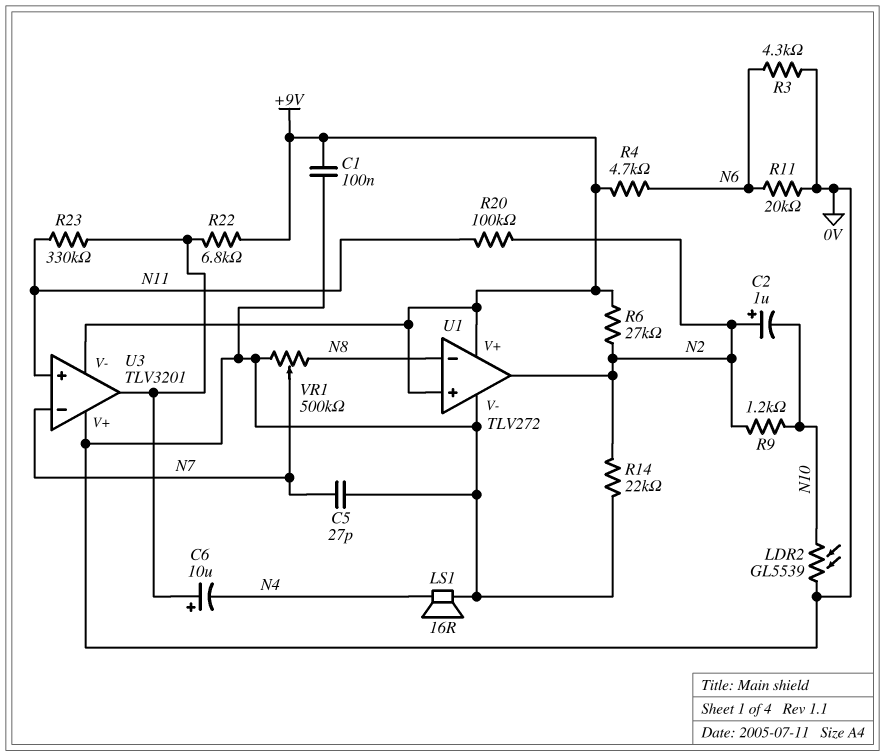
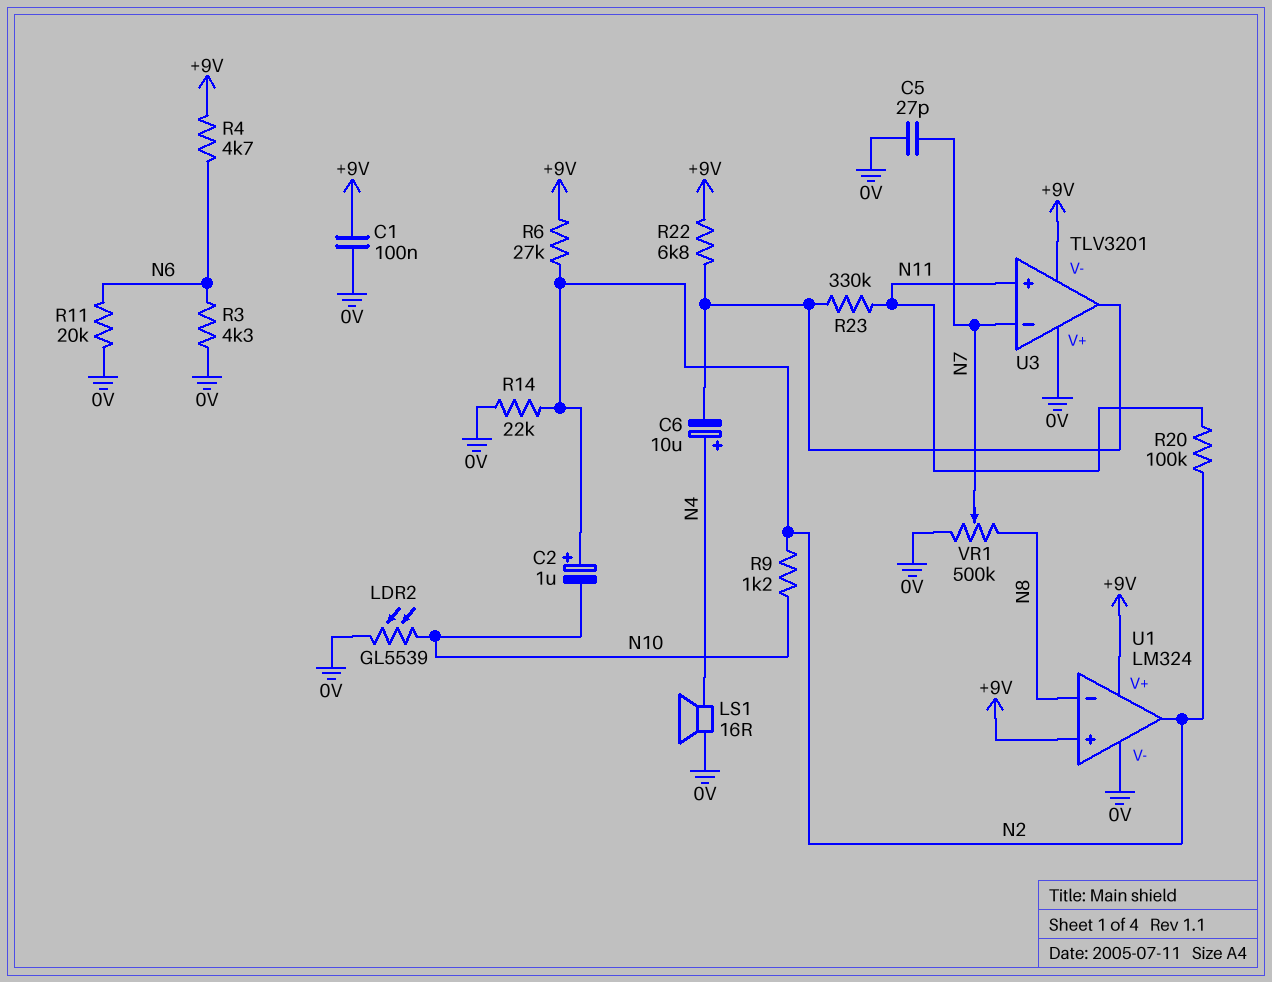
C6: 10uF (plus U3/out, minus N4) -> 10uF (plus N4, minus U3/out)
U1: TLV272 -> LM324

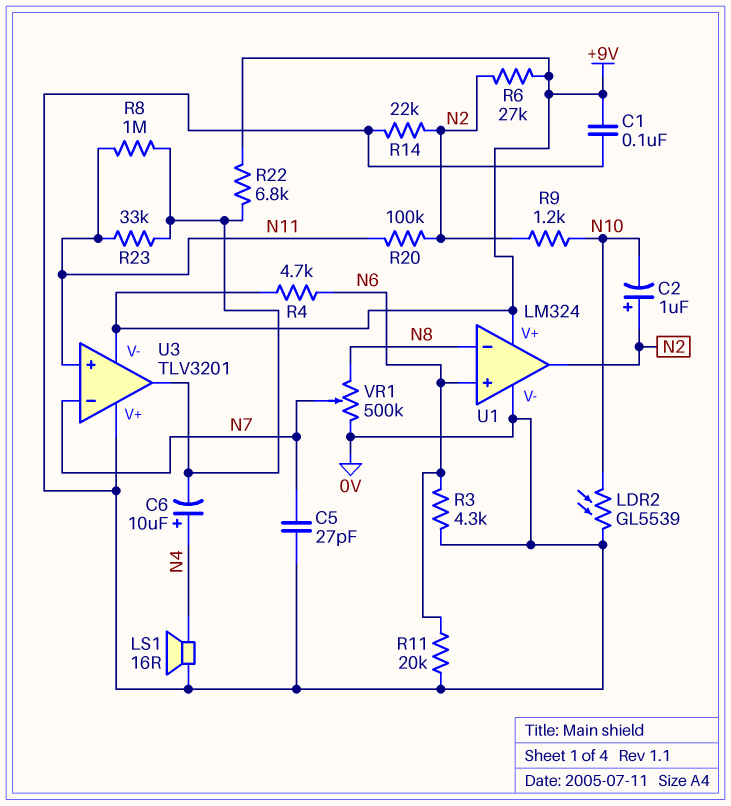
R8: none -> 1M (N11, U3/out)
R23: 330k (N11, U3/out) -> 33k (N11, U3/out)
U1 pin in+: +9V -> N6

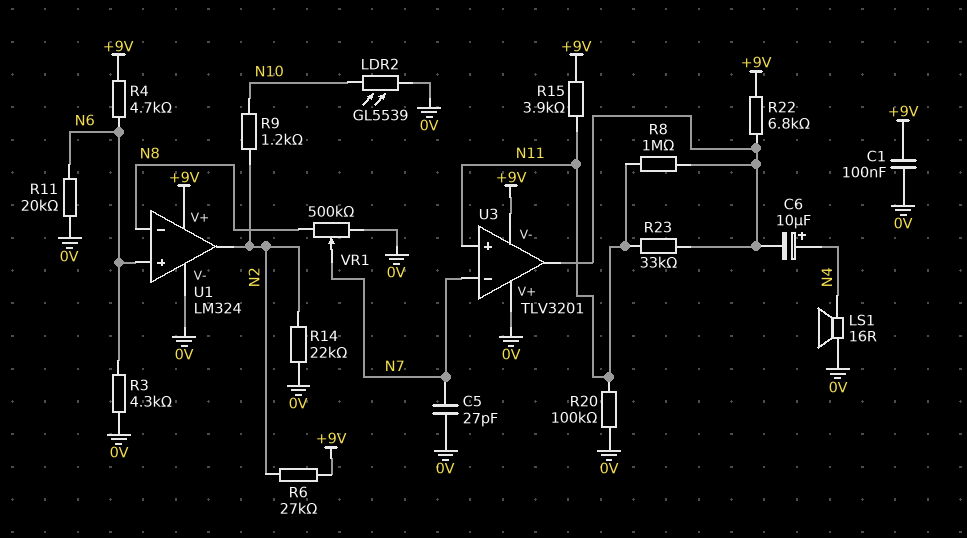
C2: 1uF (plus N2, minus N10) -> none
R15: none -> 3.9k (+9V, N11)
R20: 100k (N2, N11) -> 100k (0V, N11)

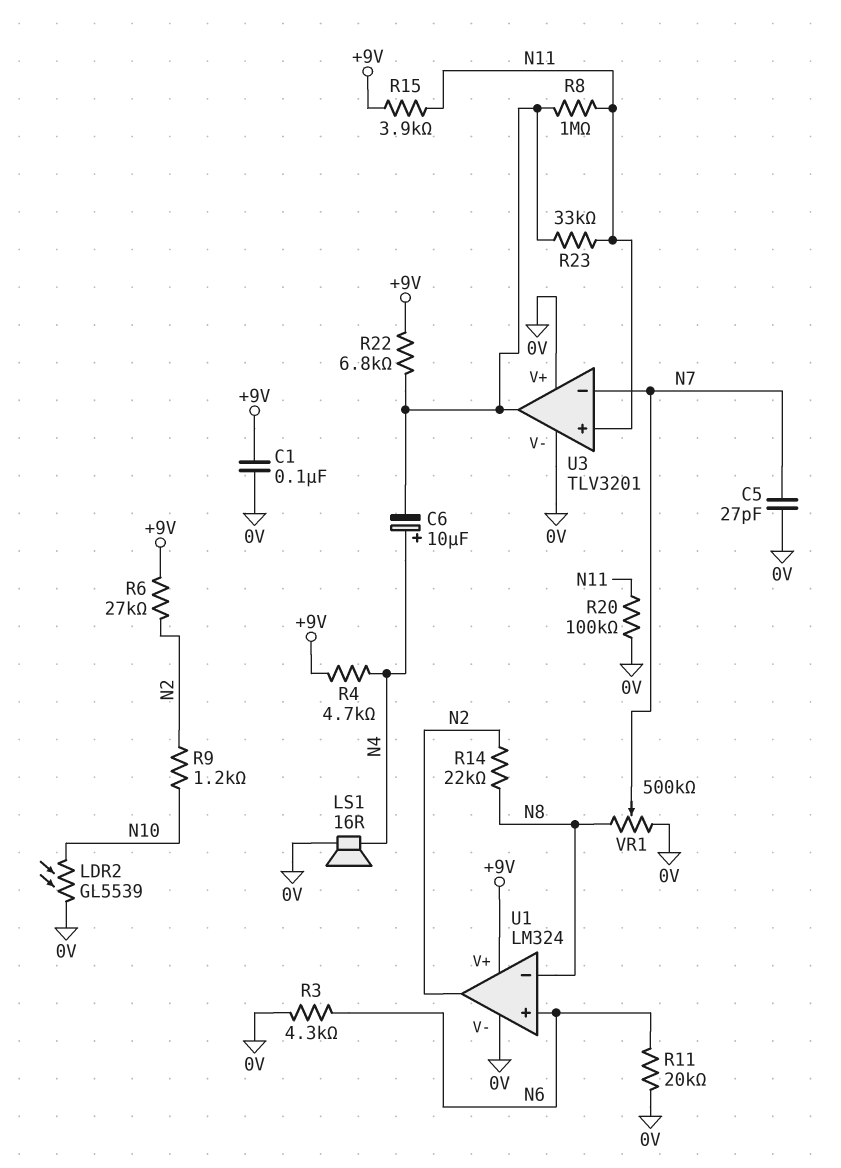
R4: 4.7k (+9V, N6) -> 4.7k (+9V, N4)
R14: 22k (0V, N2) -> 22k (N2, N8)
U3 pin V-: +9V -> 0V

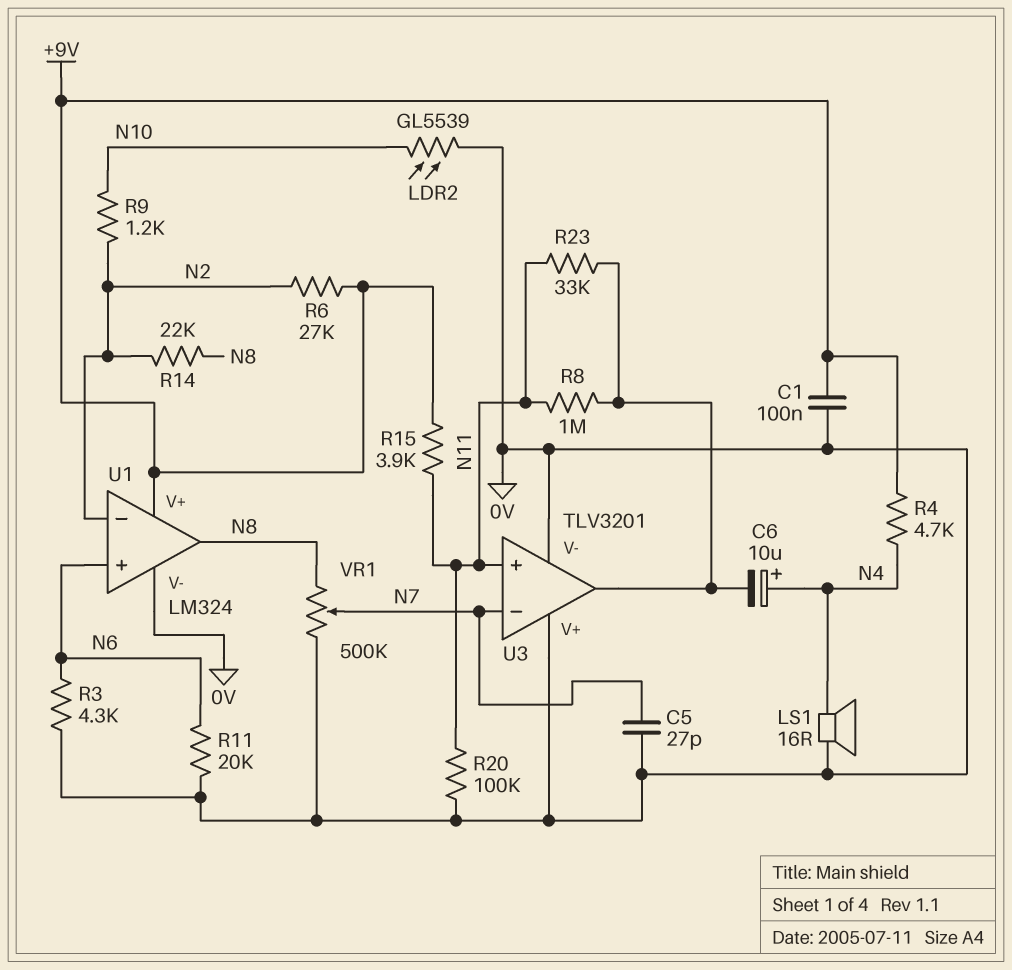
R22: 6.8k (+9V, U3/out) -> none
U1 pin in-: N8 -> N2
U1 pin out: N2 -> N8

